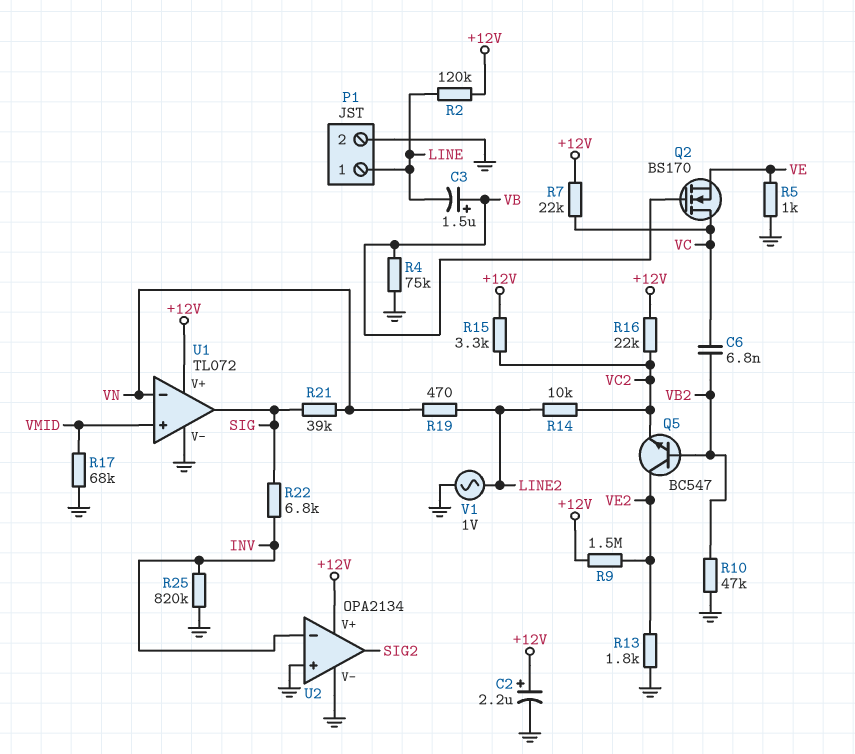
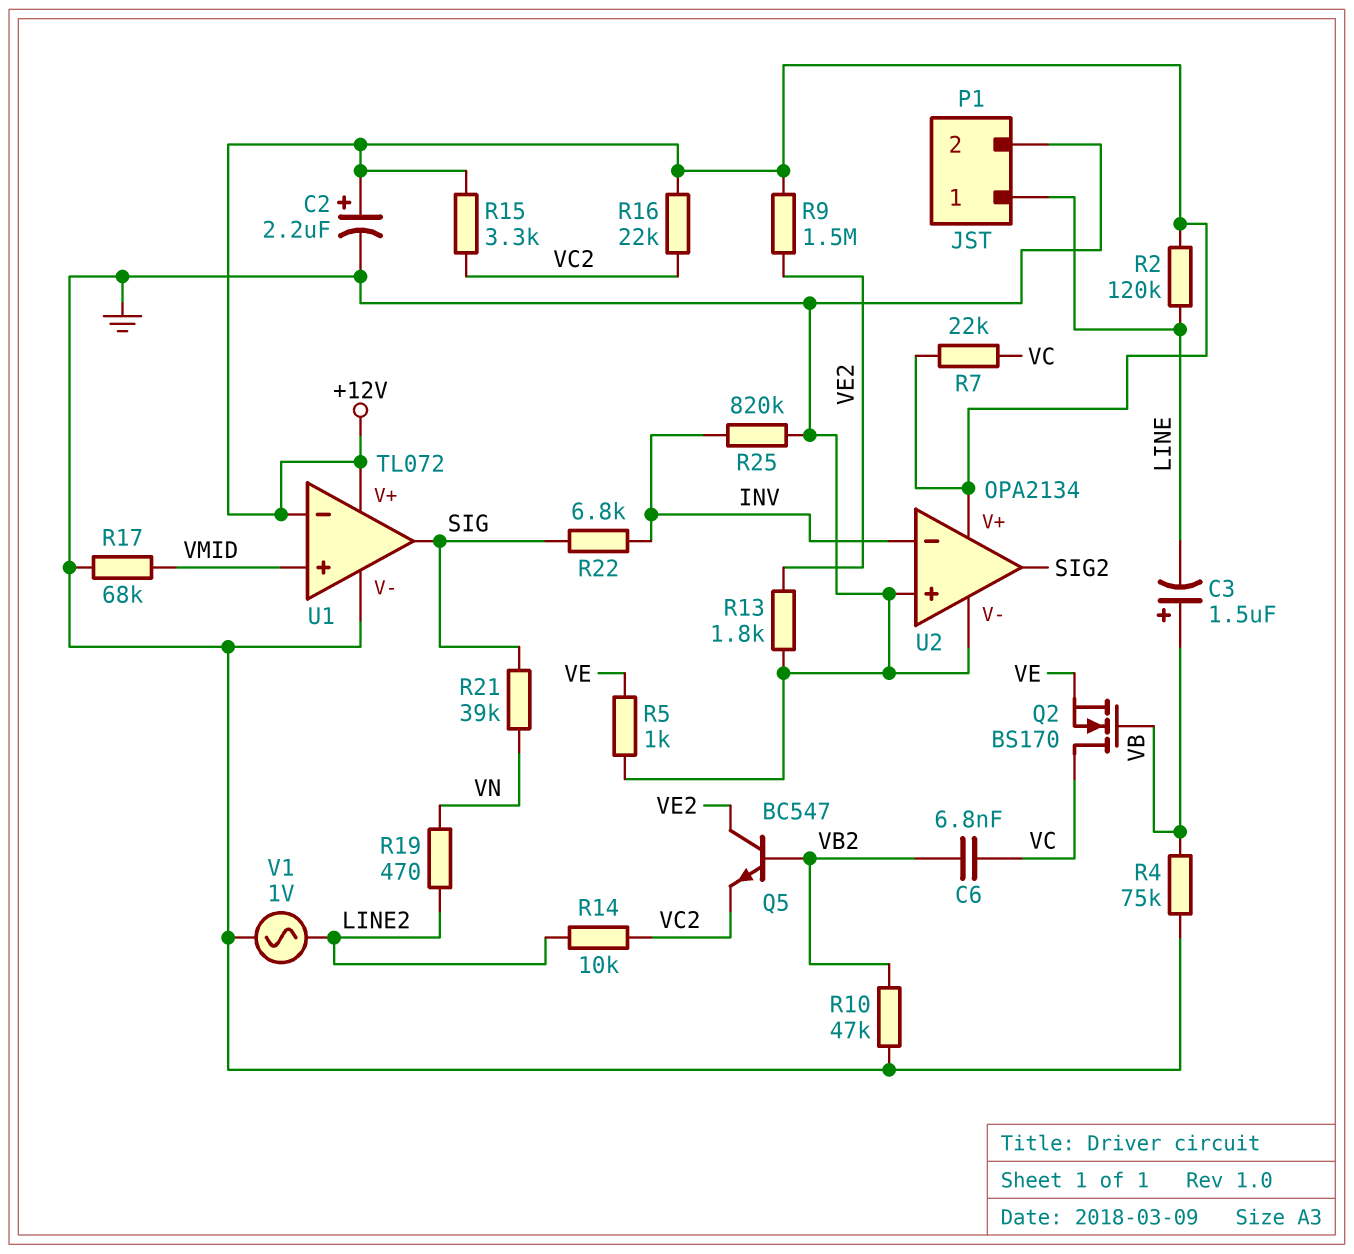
U1 pin in-: VN -> +12V

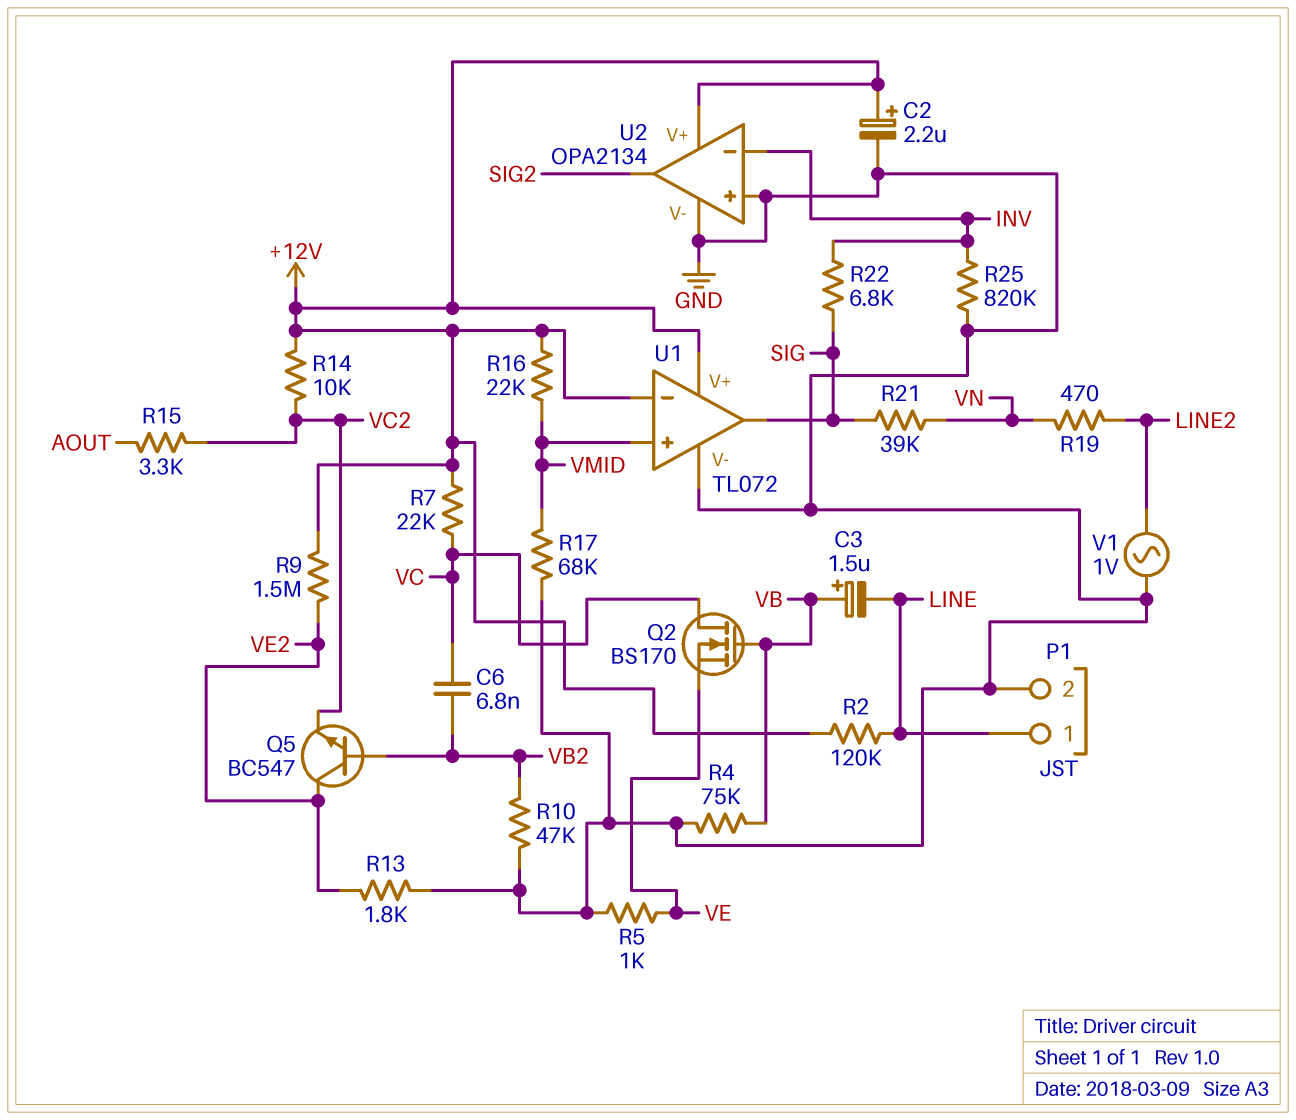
R14: 10k (LINE2, VC2) -> 10k (+12V, VC2)
R15: 3.3k (+12V, VC2) -> 3.3k (AOUT, VC2)
R16: 22k (+12V, VC2) -> 22k (+12V, VMID)

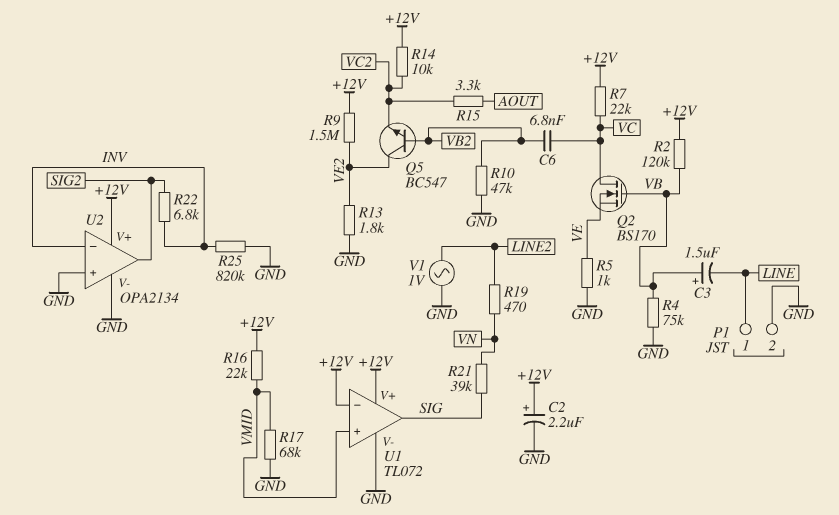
R2: 120k (+12V, LINE) -> 120k (+12V, VB)
R22: 6.8k (INV, SIG) -> 6.8k (INV, SIG2)

